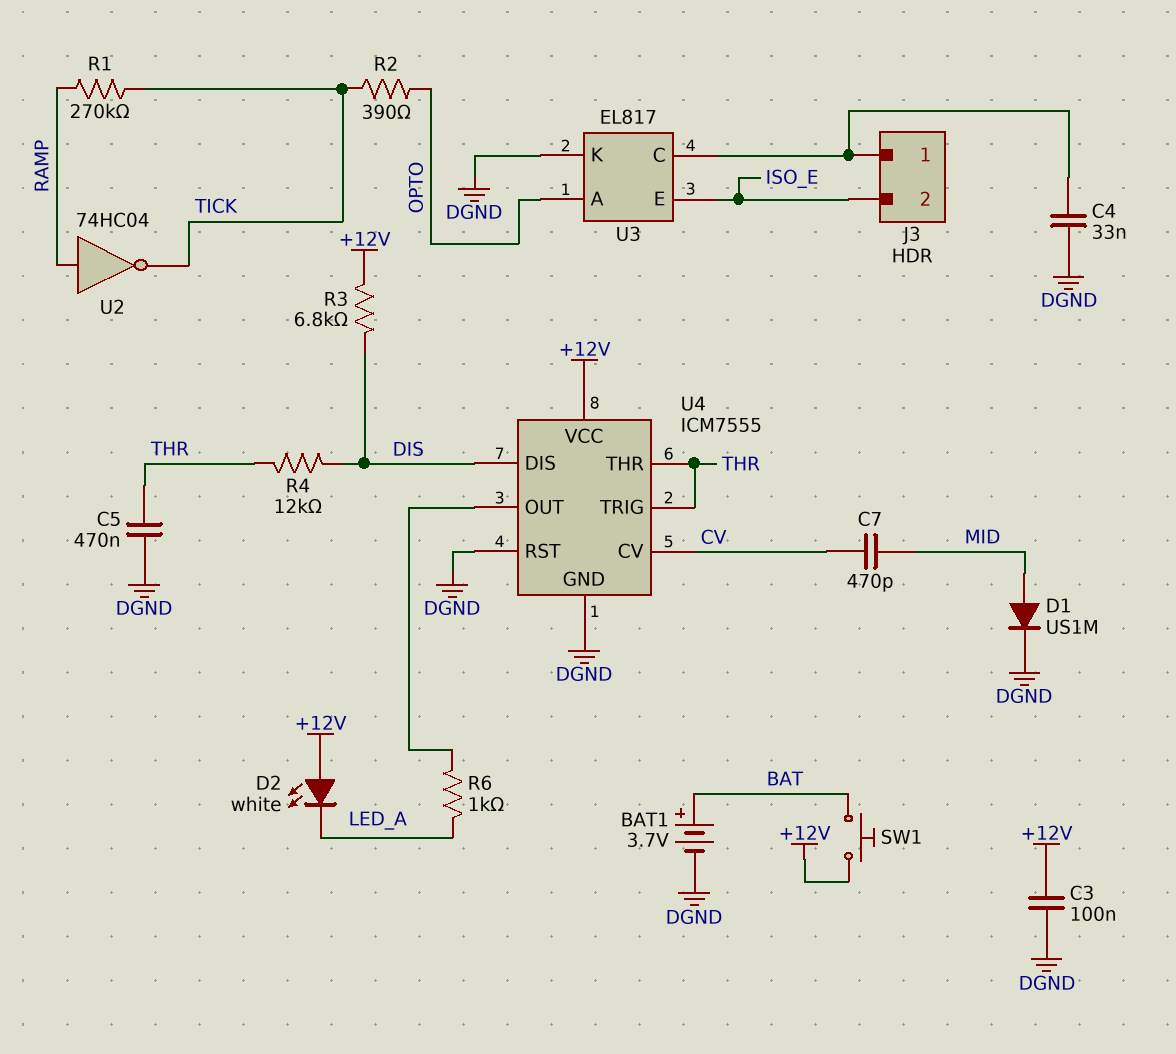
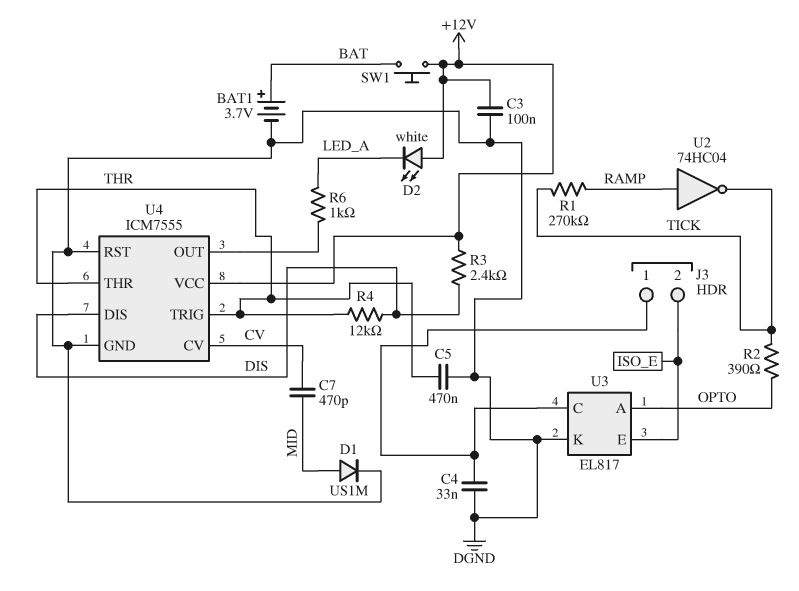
R3: 6.8k (+12V, DIS) -> 2.4k (+12V, DIS)

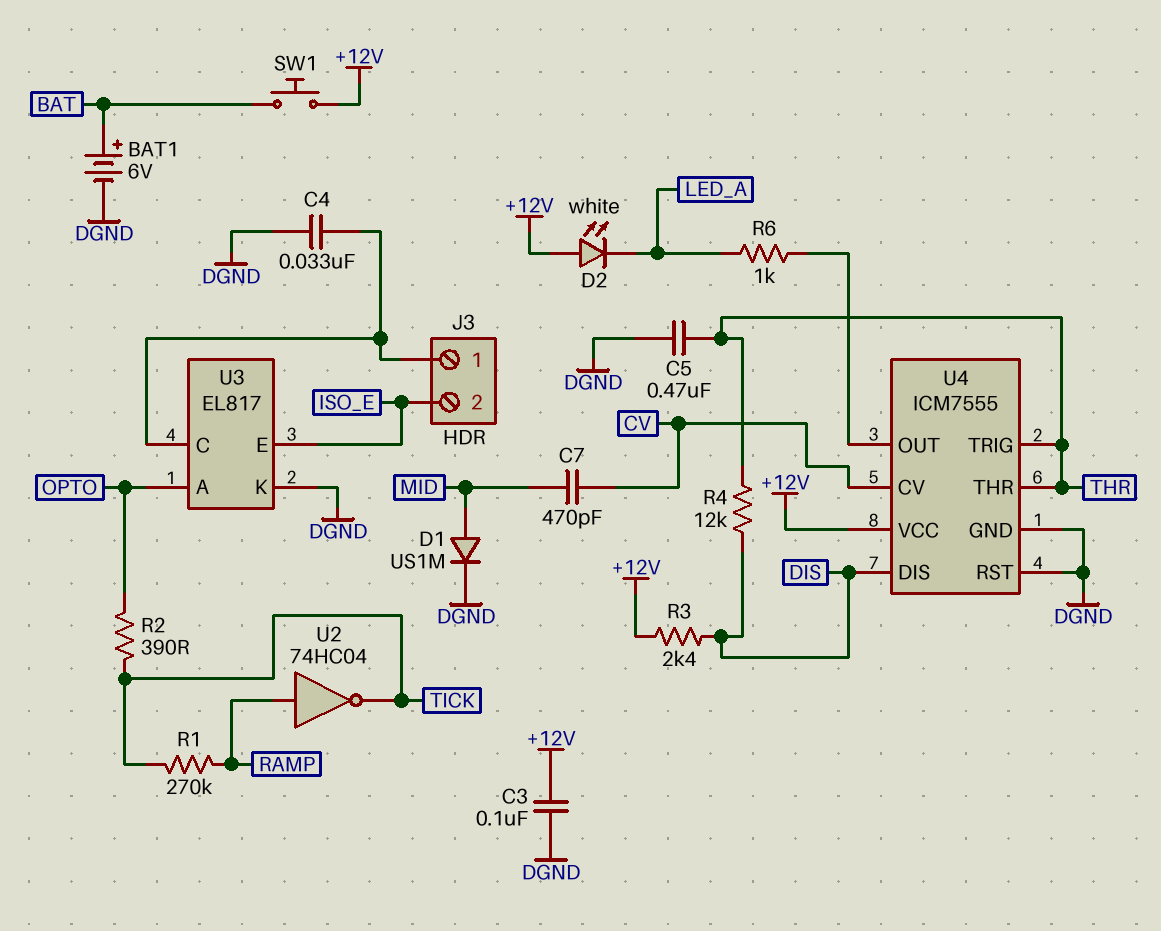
BAT1: 3.7V (plus BAT, minus DGND) -> 6V (plus BAT, minus DGND)

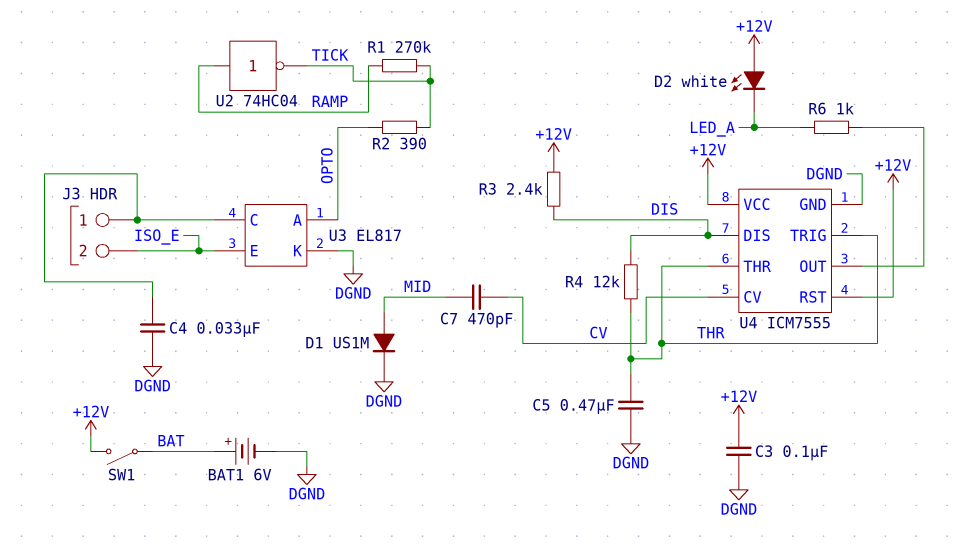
SW1: button (+12V, BAT) -> switch (+12V, BAT)
U4 pin RST: DGND -> +12V

